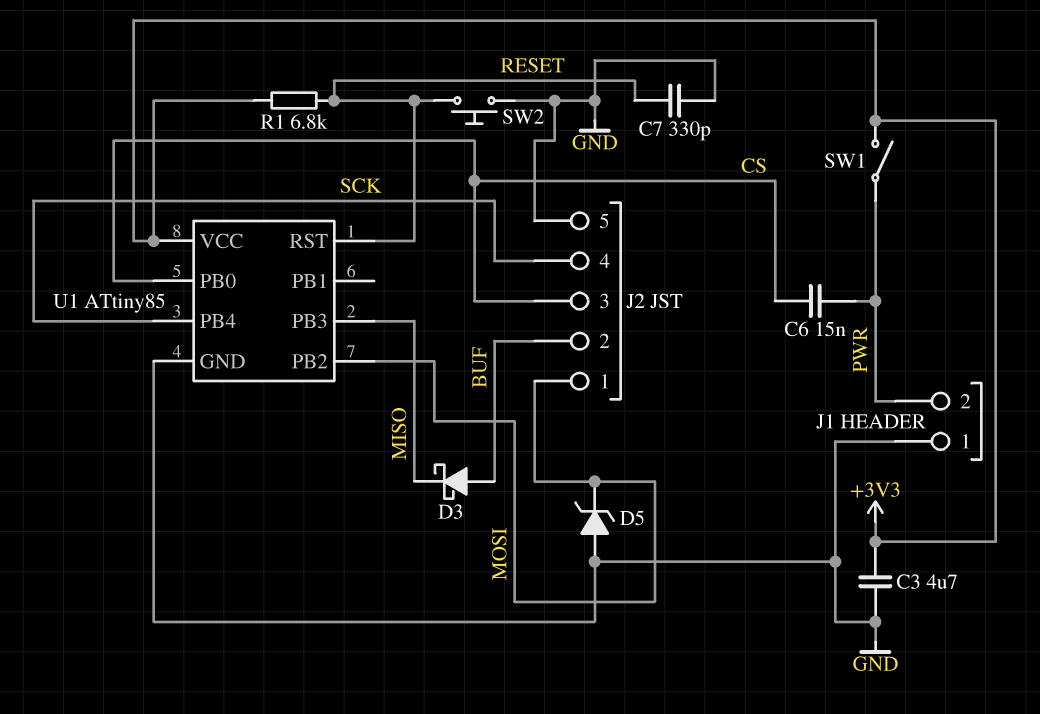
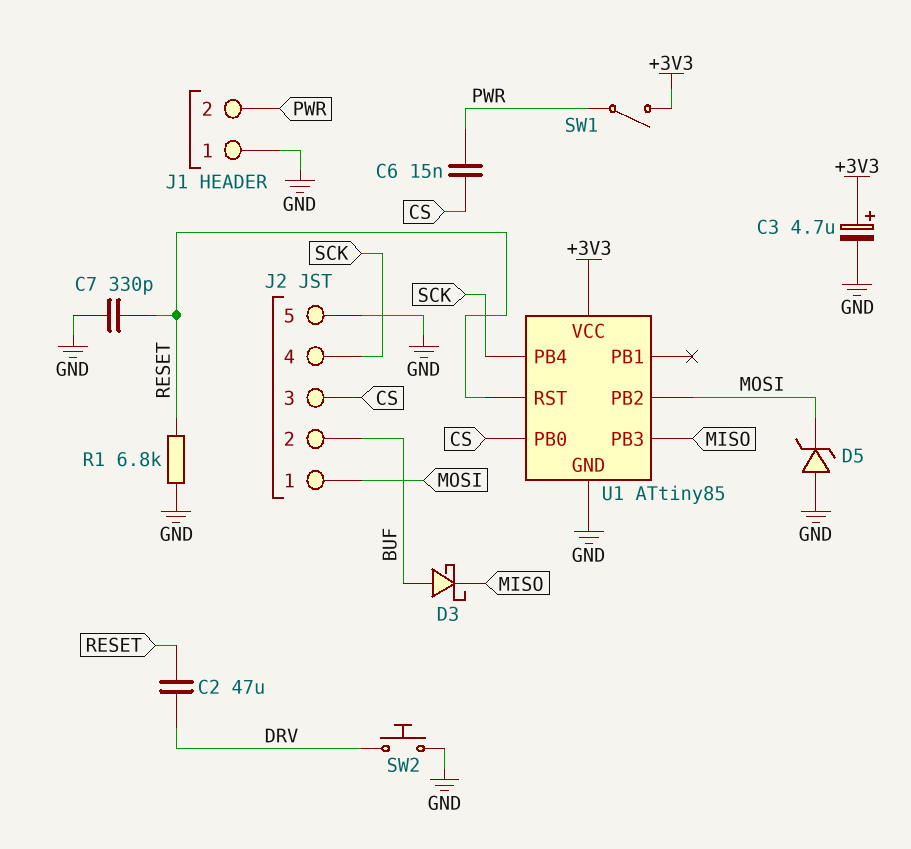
C2: none -> 47uF (DRV, RESET)
C3: 4.7uF (+3V3, GND) -> 4.7uF (plus +3V3, minus GND)
R1: 6.8k (+3V3, RESET) -> 6.8k (GND, RESET)
SW2: button (GND, RESET) -> button (DRV, GND)

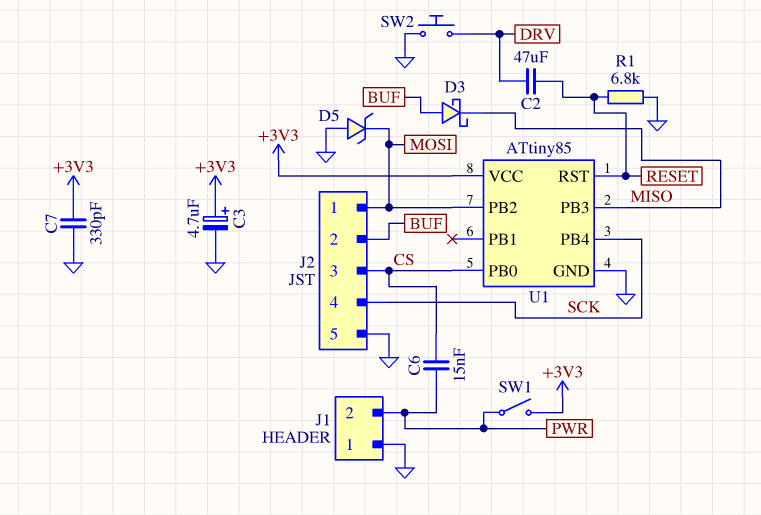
C7: 330pF (GND, RESET) -> 330pF (+3V3, GND)

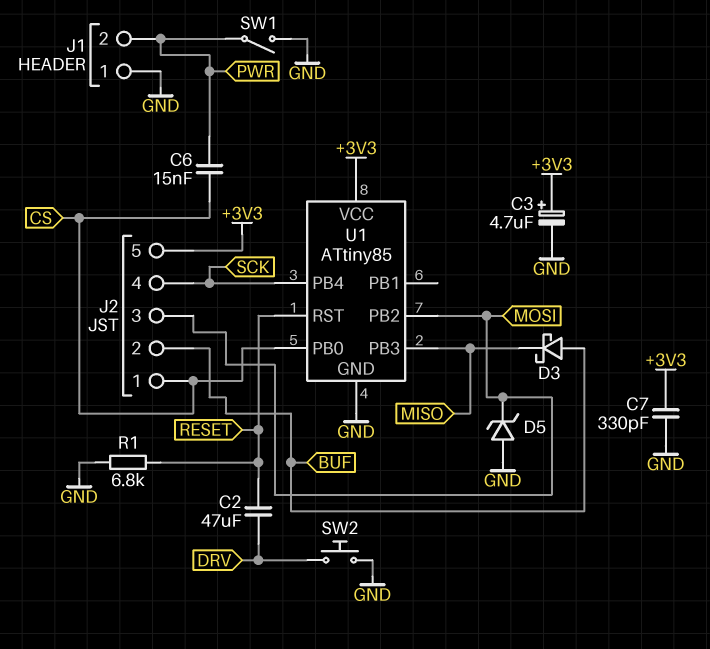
J2 pin 1: MOSI -> CS
J2 pin 3: CS -> MOSI
J2 pin 5: GND -> +3V3
SW1: switch (+3V3, PWR) -> switch (GND, PWR)

